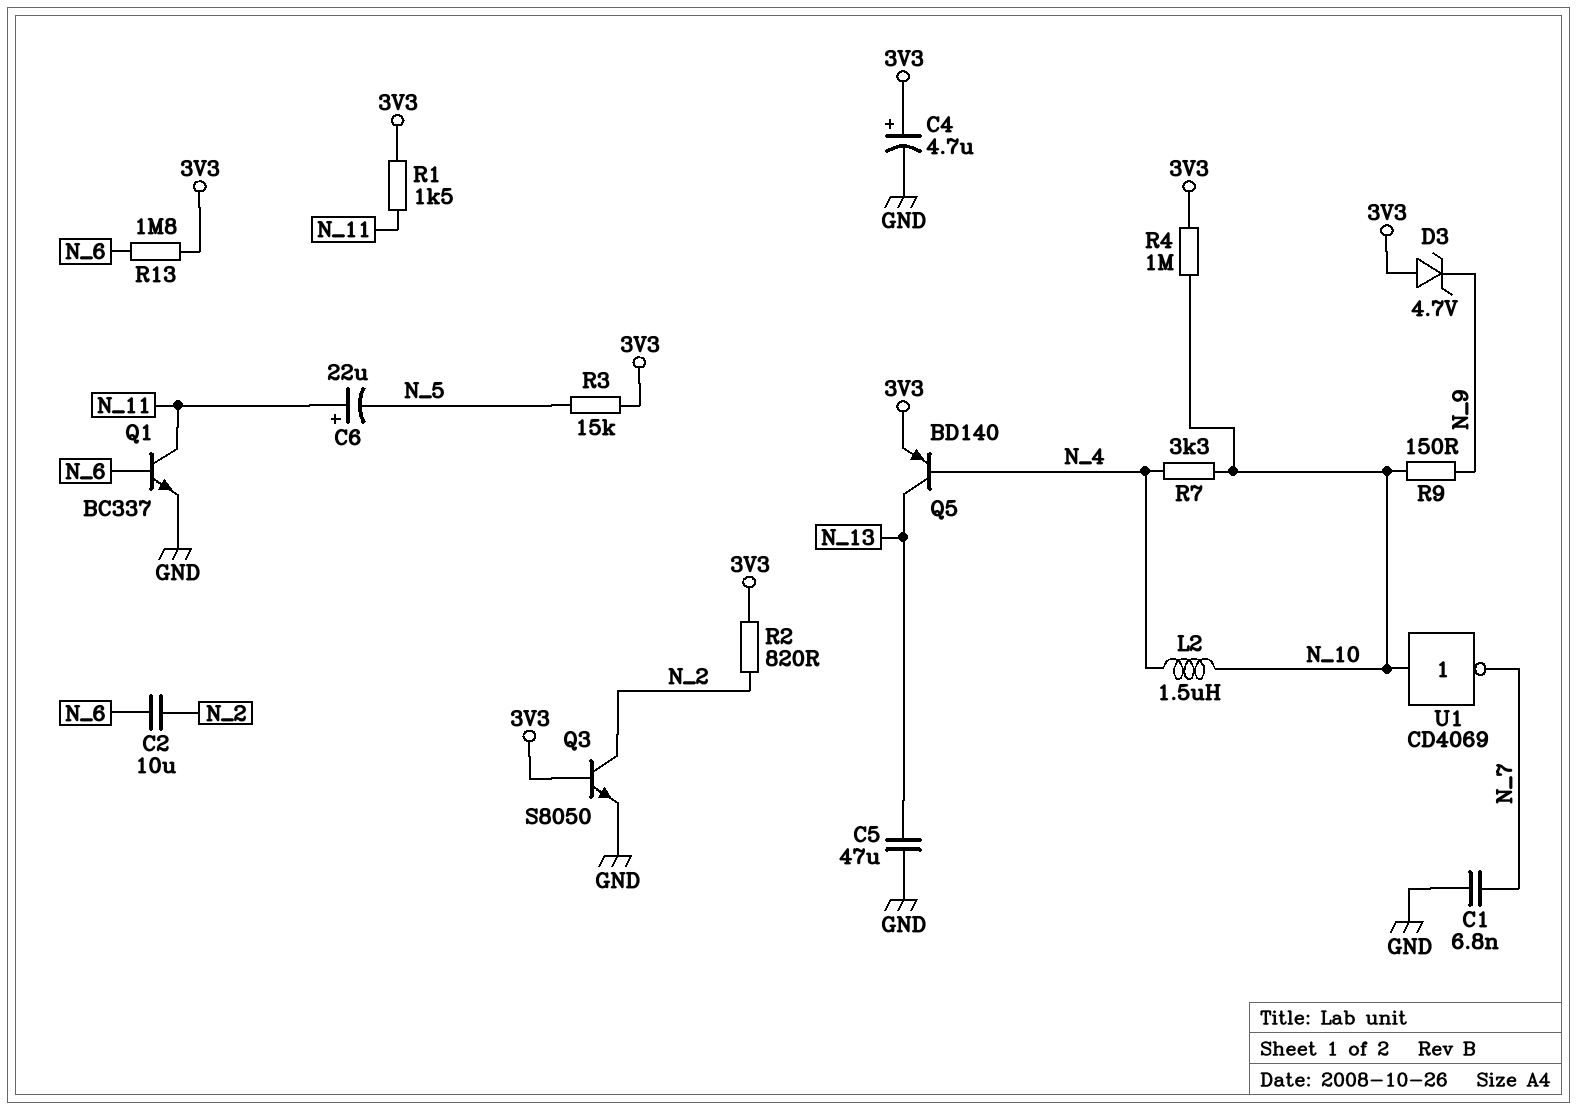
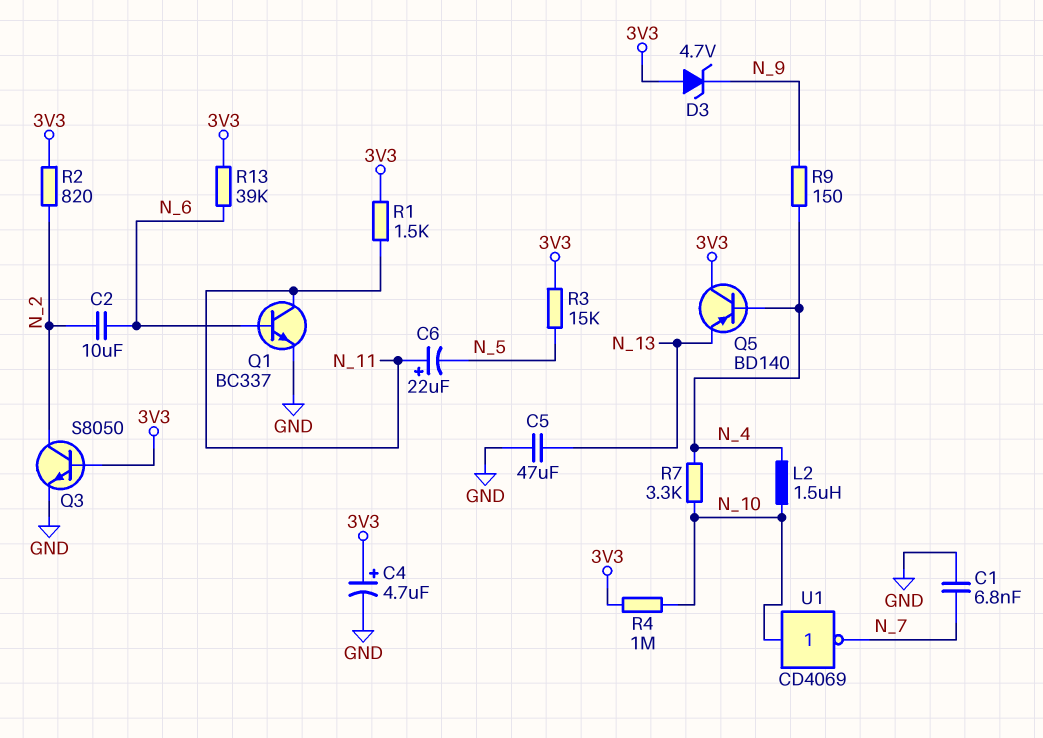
Q5: PNP BD140 (B N_4, C N_13, E 3V3) -> PNP BD140 (B N_4, C 3V3, E N_13)
R9: 150 (N_9, N_10) -> 150 (N_4, N_9)
R13: 1.8M (3V3, N_6) -> 39k (3V3, N_6)

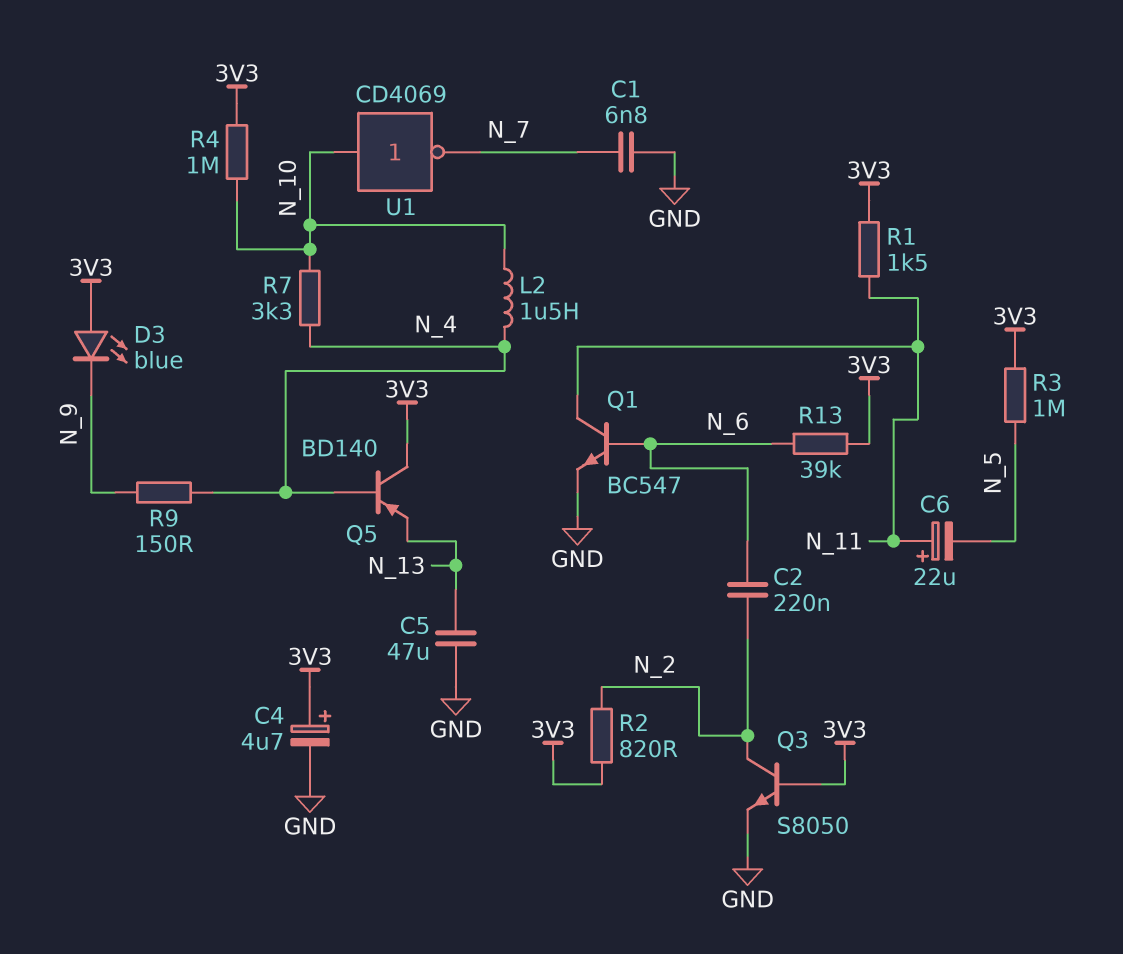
C2: 10uF (N_2, N_6) -> 220nF (N_2, N_6)
D3: zener 4.7V (A 3V3, K N_9) -> LED blue (A 3V3, K N_9)
Q1: NPN BC337 (B N_6, C N_11, E GND) -> NPN BC547 (B N_6, C N_11, E GND)
R3: 15k (3V3, N_5) -> 1M (3V3, N_5)

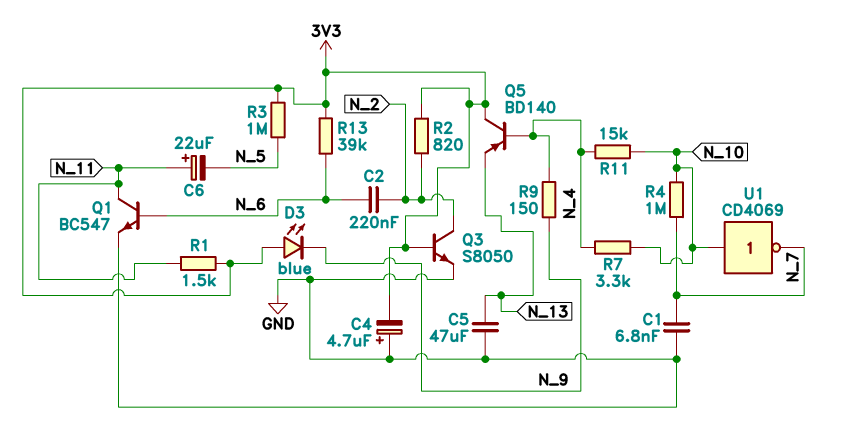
C4: 4.7uF (plus 3V3, minus GND) -> 4.7uF (plus GND, minus 3V3)
L2: 1.5uH (N_4, N_10) -> none
R4: 1M (3V3, N_10) -> 1M (N_7, N_10)
R11: none -> 15k (N_4, N_10)

